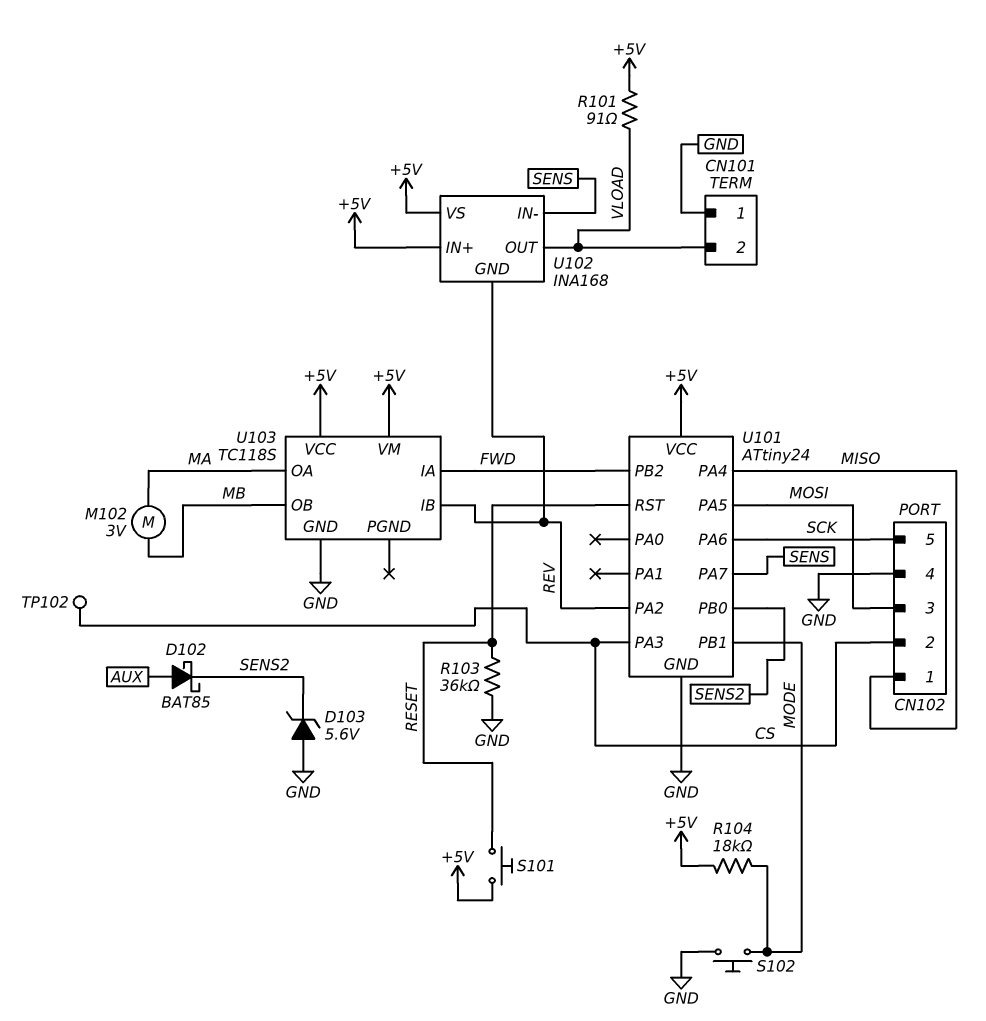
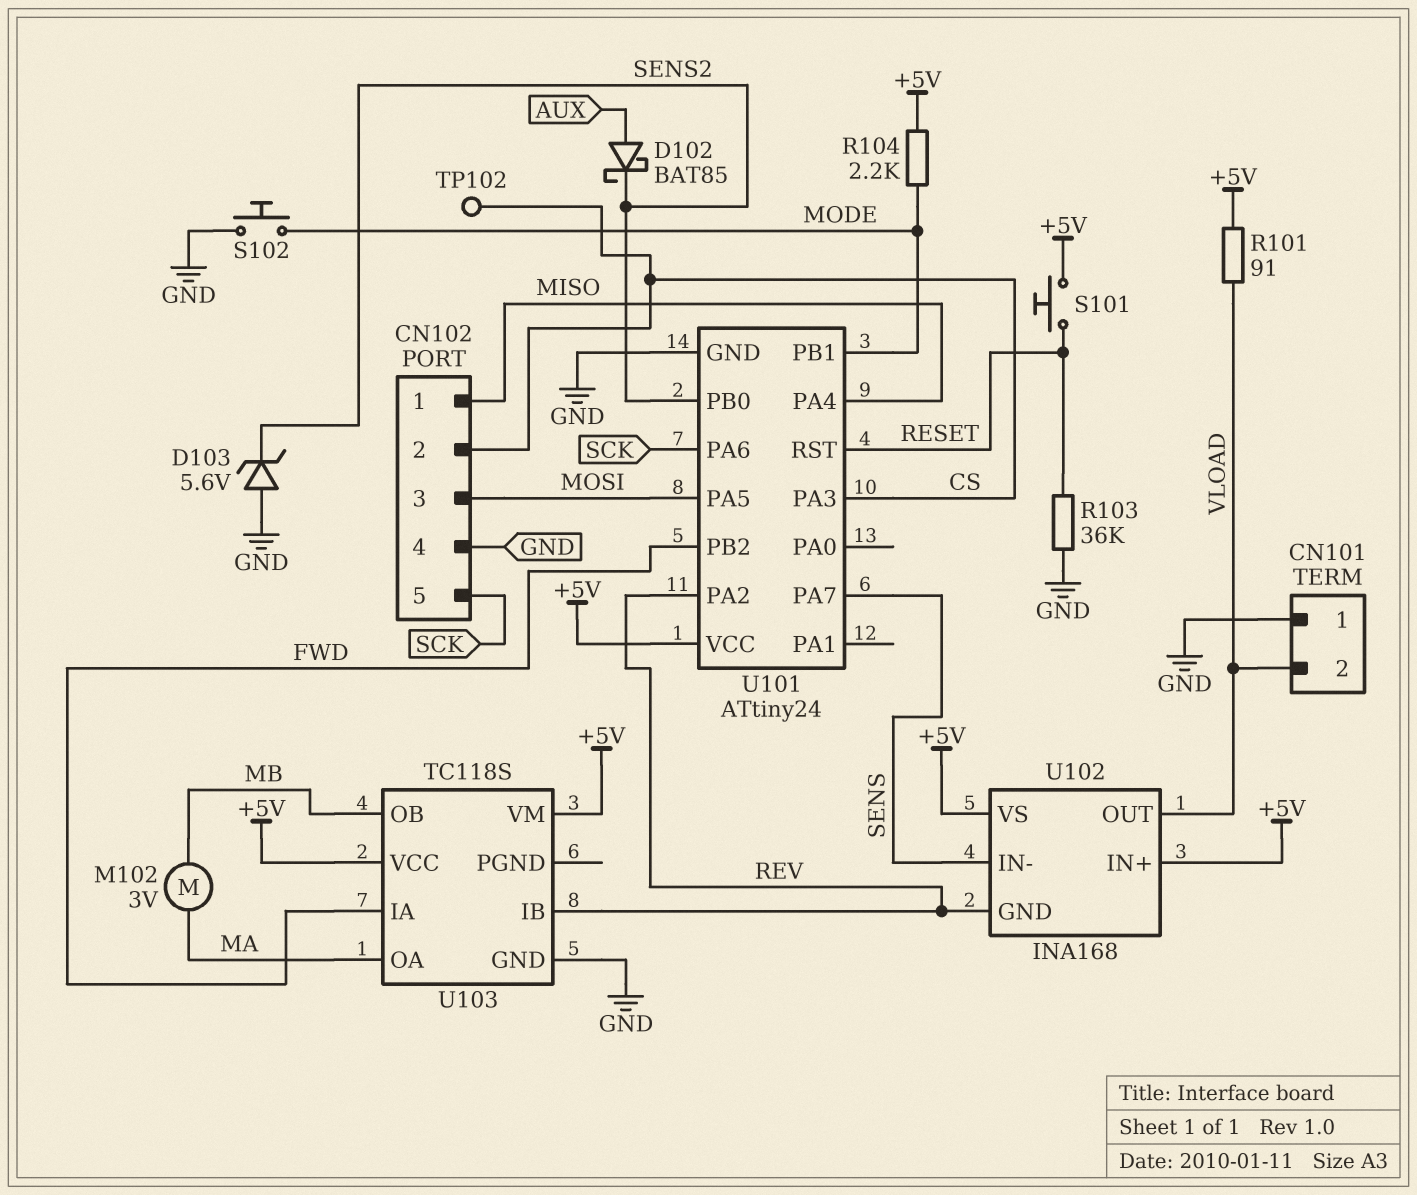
R104: 18k (+5V, MODE) -> 2.2k (+5V, MODE)

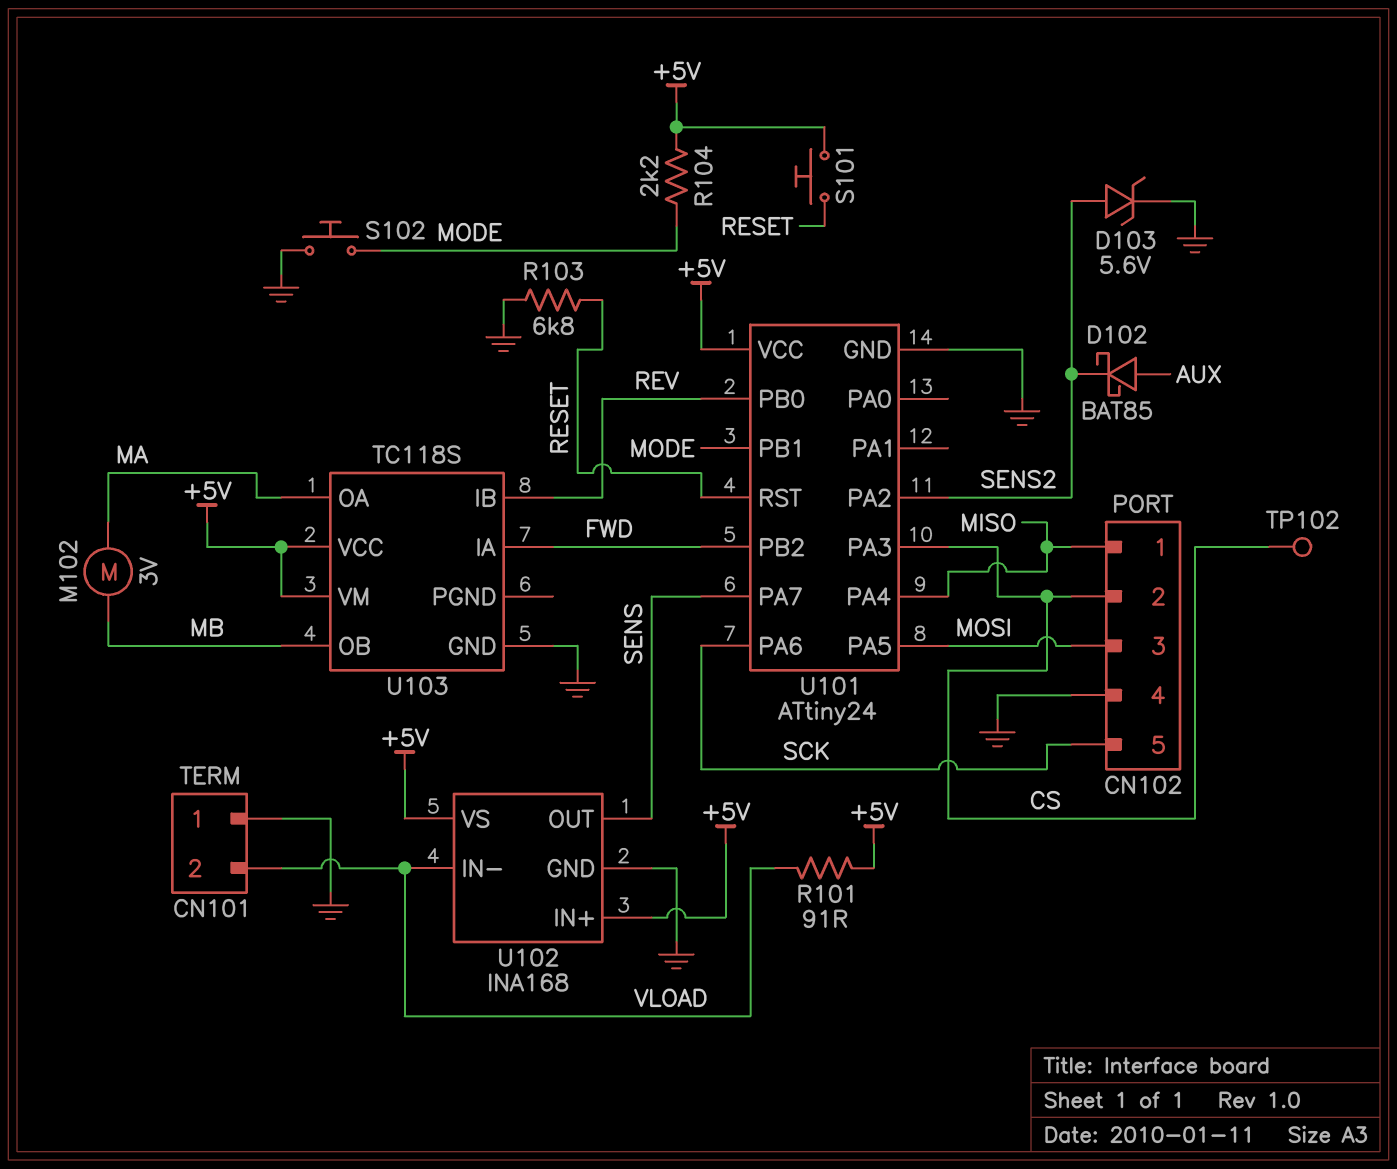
D103: zener 5.6V (A GND, K SENS2) -> zener 5.6V (A SENS2, K GND)
R103: 36k (GND, RESET) -> 6.8k (GND, RESET)
U101 pin PA2: REV -> SENS2
U101 pin PB0: SENS2 -> REV
U102 pin GND: REV -> GND
U102 pin IN-: SENS -> VLOAD
U102 pin OUT: VLOAD -> SENS

